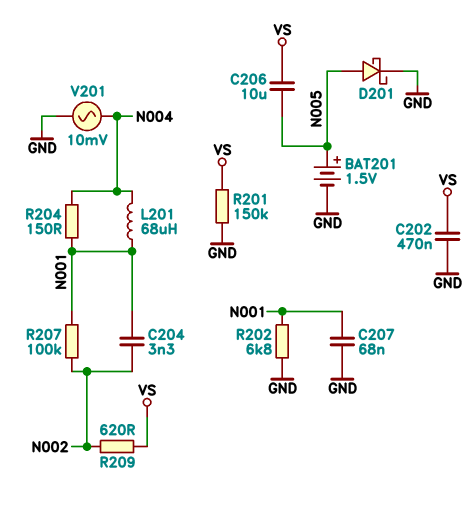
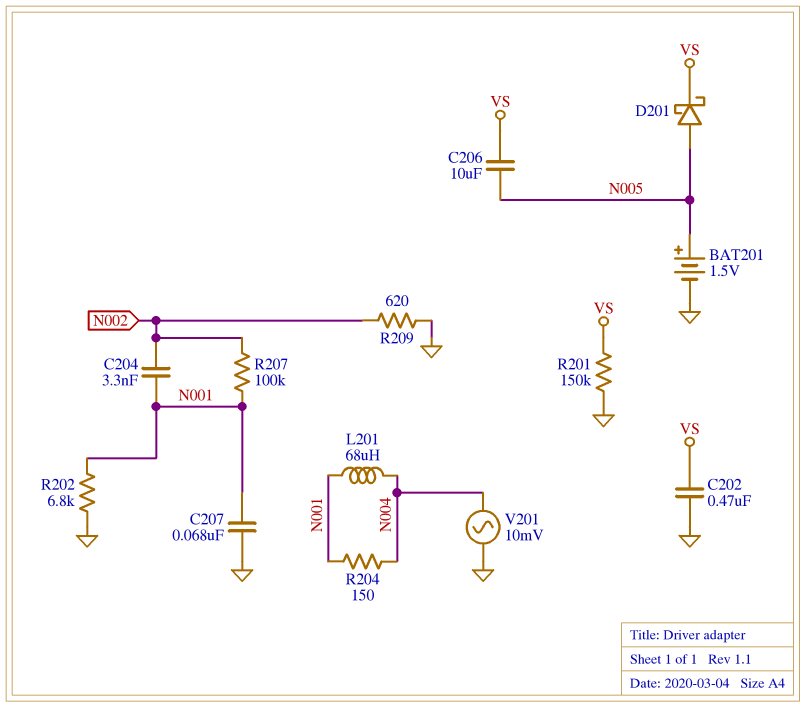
D201: schottky (A N005, K GND) -> schottky (A N005, K VS)
R209: 620 (N002, VS) -> 620 (GND, N002)

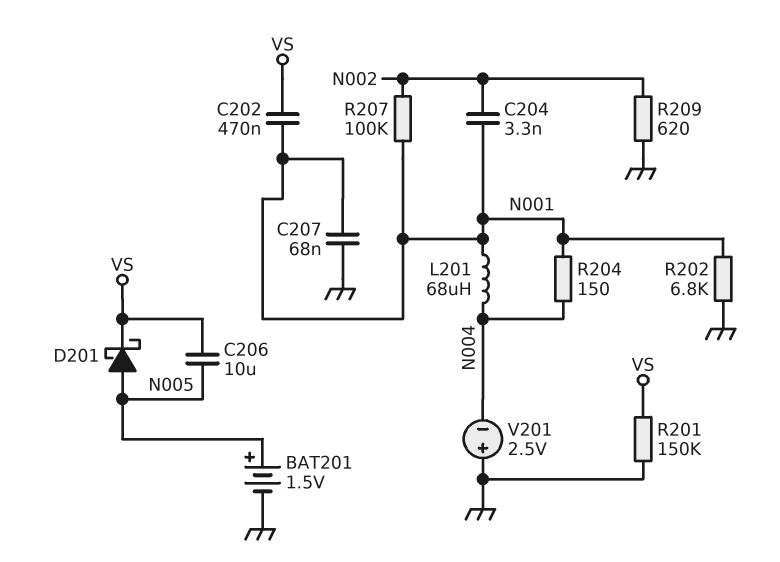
C202: 470nF (GND, VS) -> 470nF (N001, VS)
V201: AC 10mV (GND, N004) -> 2.5V (plus GND, minus N004)

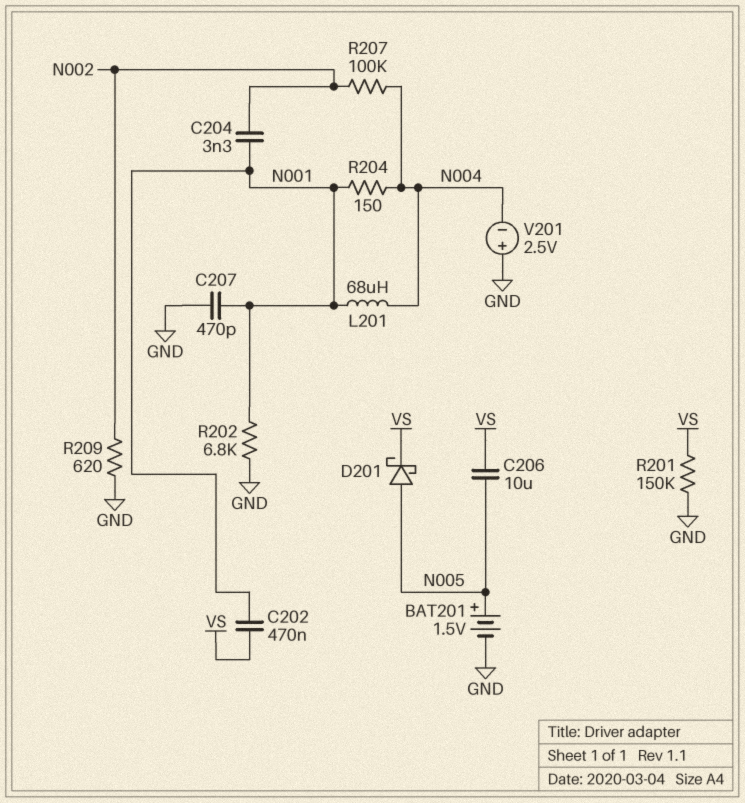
C207: 68nF (GND, N001) -> 470pF (GND, N001)
R207: 100k (N001, N002) -> 100k (N002, N004)

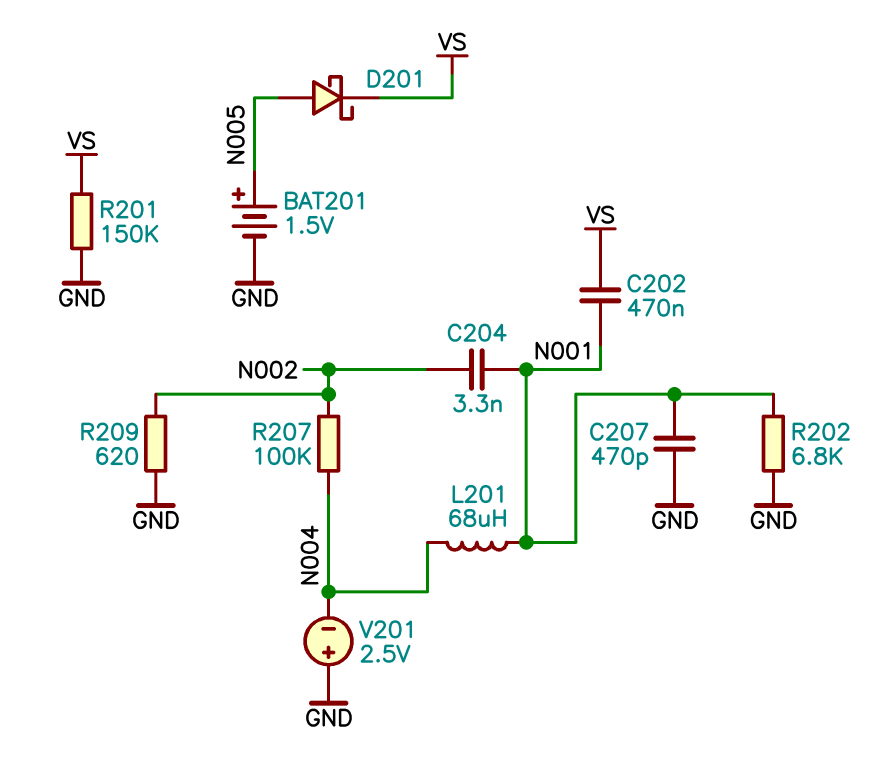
C206: 10uF (N005, VS) -> none
R204: 150 (N001, N004) -> none

